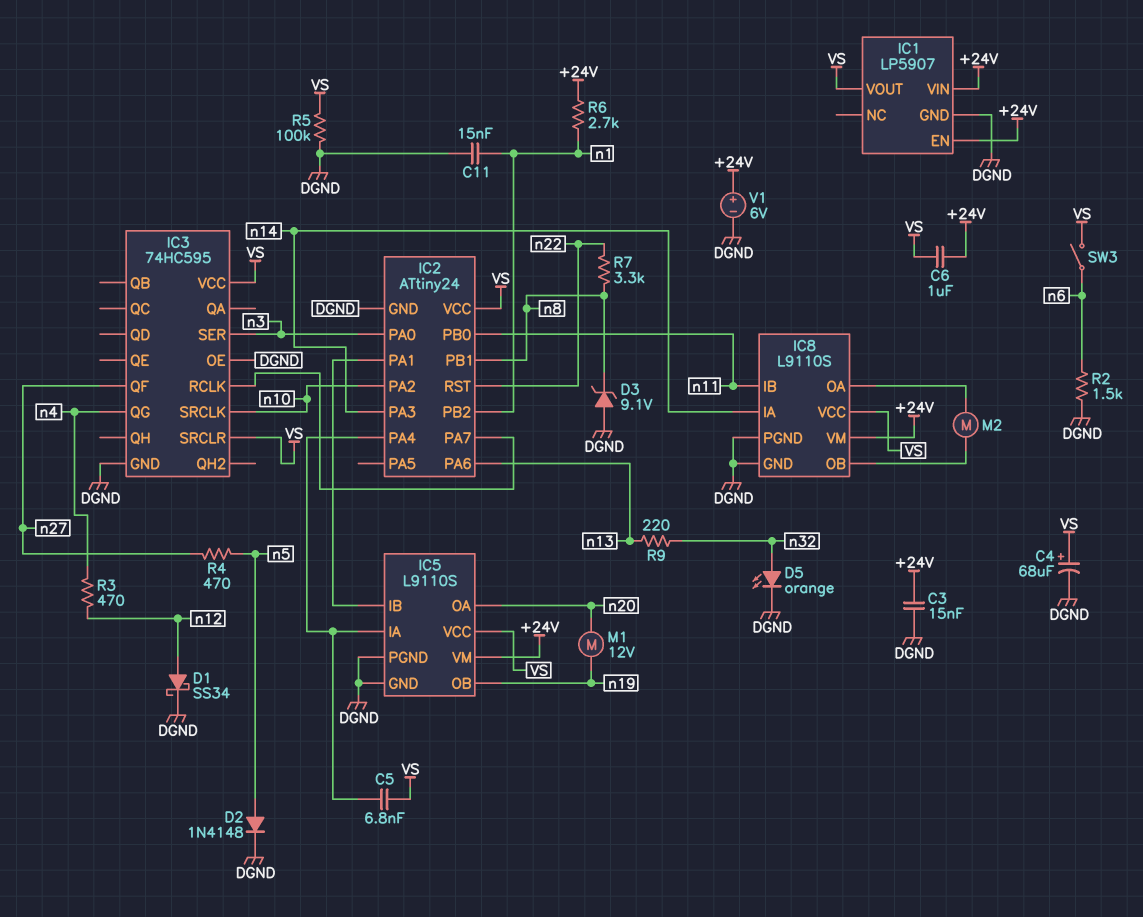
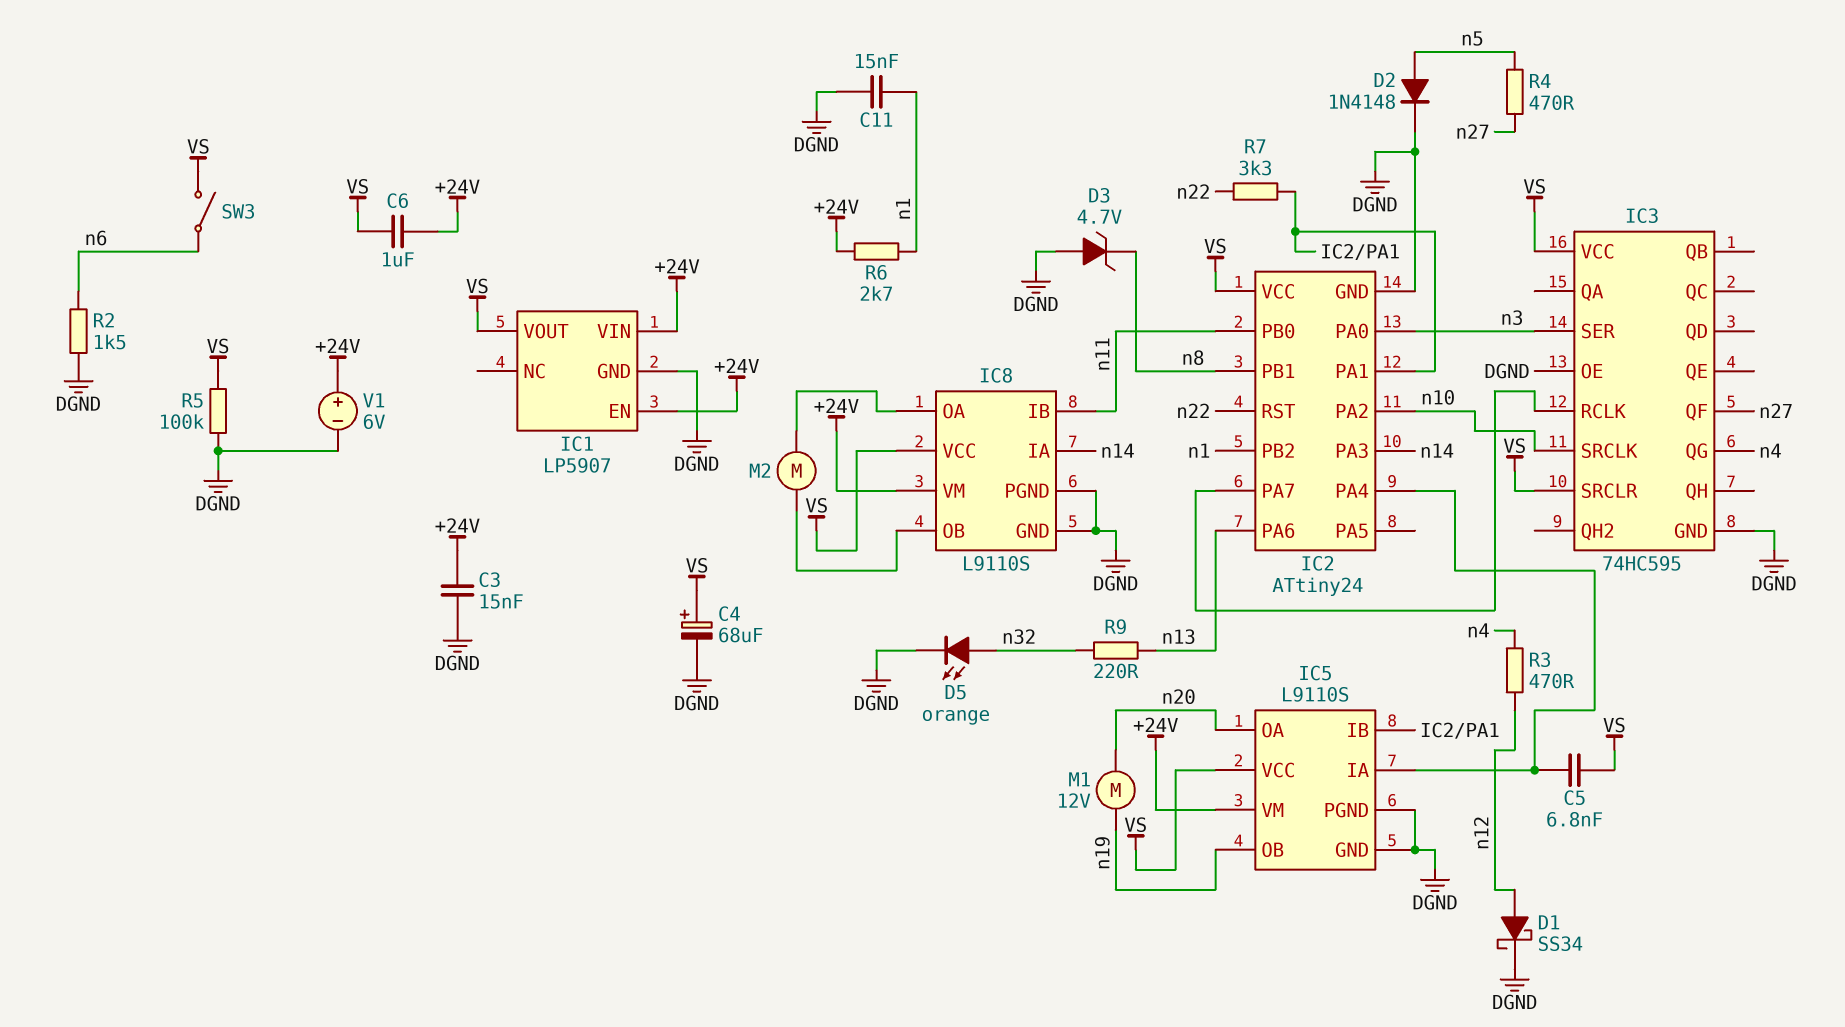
D3: zener 9.1V (A DGND, K n8) -> zener 4.7V (A DGND, K n8)
R7: 3.3k (n8, n22) -> 3.3k (IC2/PA1, n22)

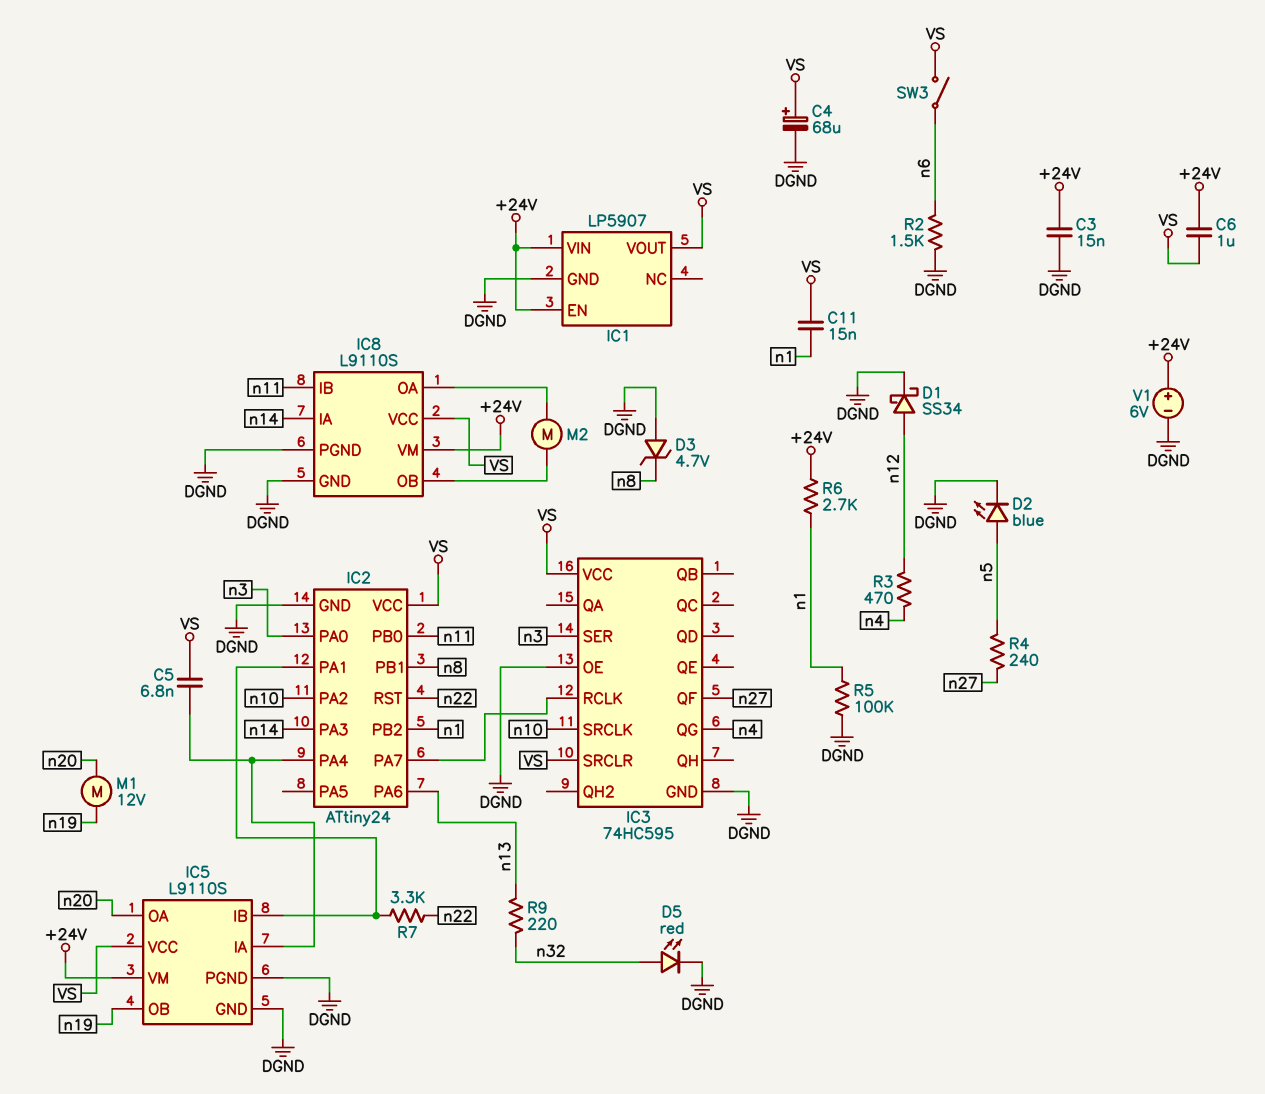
C11: 15nF (DGND, n1) -> 15nF (VS, n1)
D2: diode 1N4148 (A n5, K DGND) -> LED blue (A n5, K DGND)
D5: LED orange (A n32, K DGND) -> LED red (A n32, K DGND)
R4: 470 (n5, n27) -> 240 (n5, n27)
R5: 100k (DGND, VS) -> 100k (DGND, n1)

